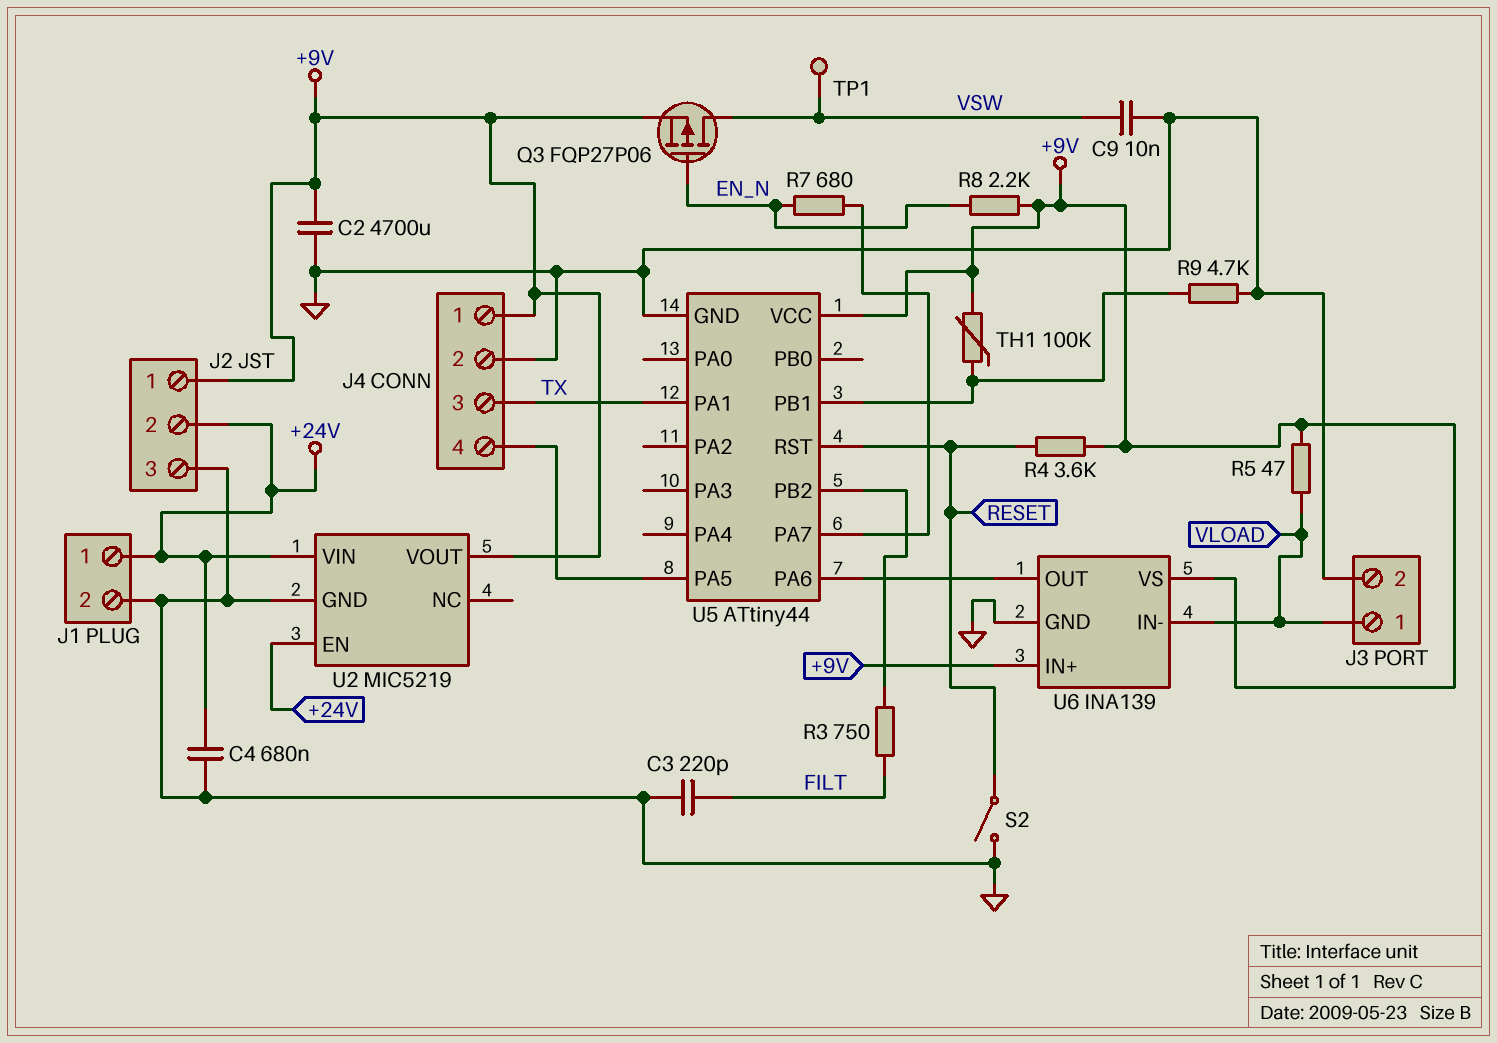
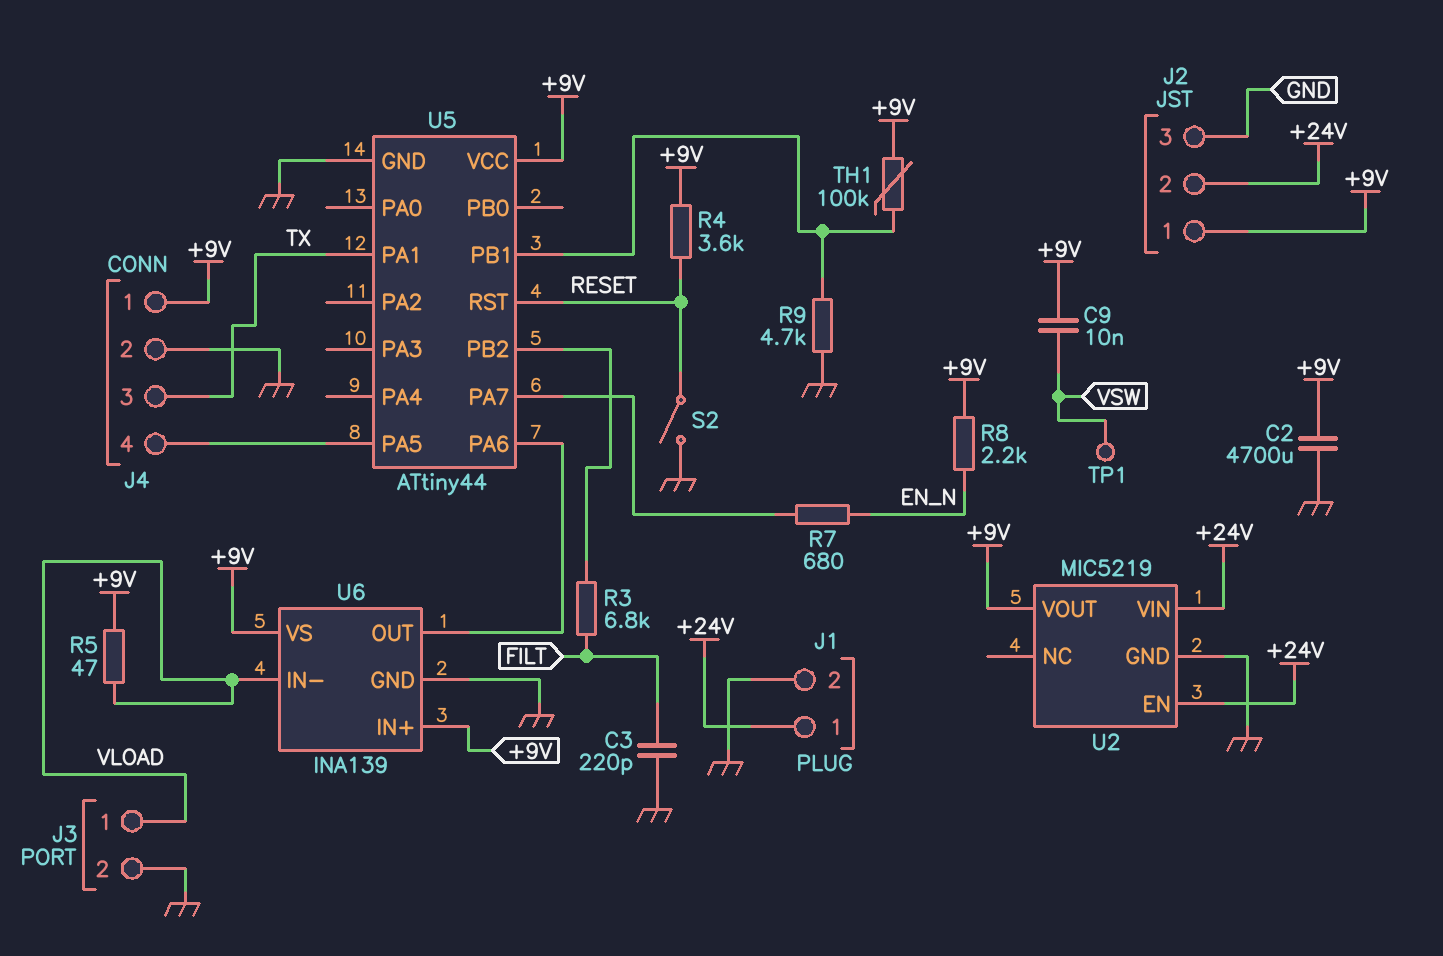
C4: 680nF (+24V, GND) -> none
C9: 10nF (GND, VSW) -> 10nF (+9V, VSW)
Q3: PMOS FQP27P06 (G EN_N, D VSW, S +9V) -> none
R3: 750 (FILT, U5/PB2) -> 6.8k (FILT, U5/PB2)

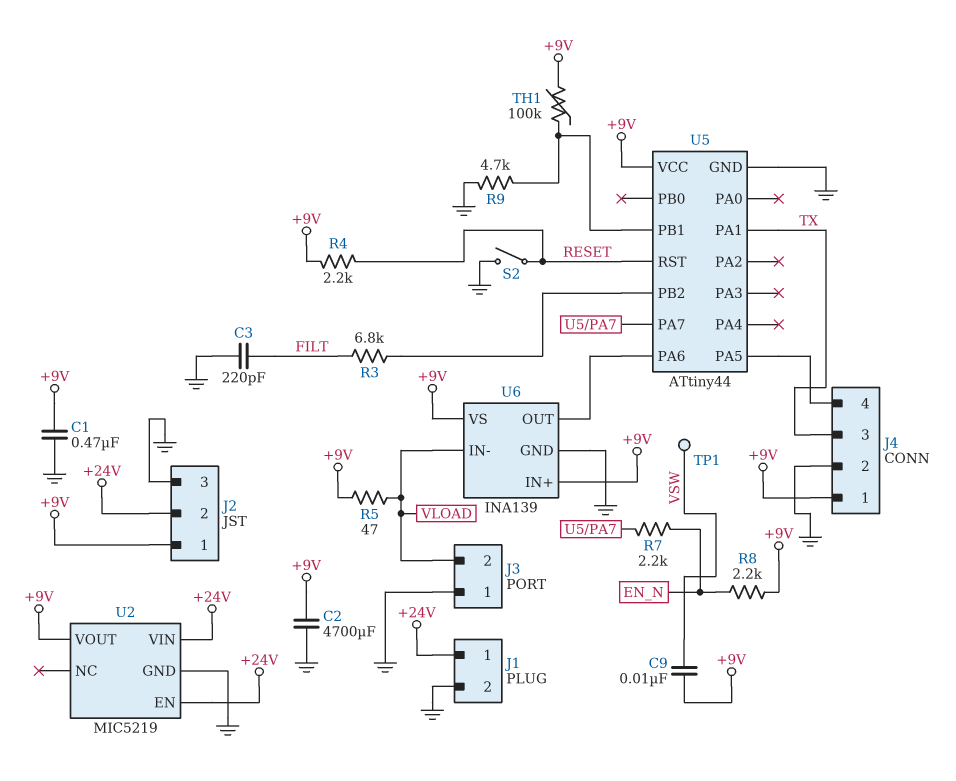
C1: none -> 470nF (+9V, GND)
J3 pin 1: VLOAD -> GND
J3 pin 2: GND -> VLOAD
R4: 3.6k (+9V, RESET) -> 2.2k (+9V, RESET)
R7: 680 (EN_N, U5/PA7) -> 2.2k (EN_N, U5/PA7)

